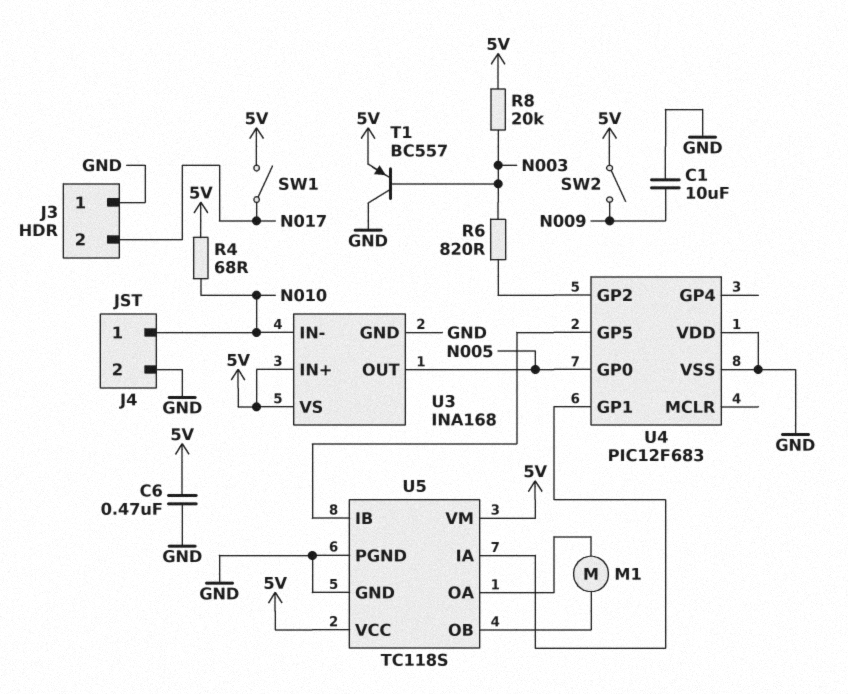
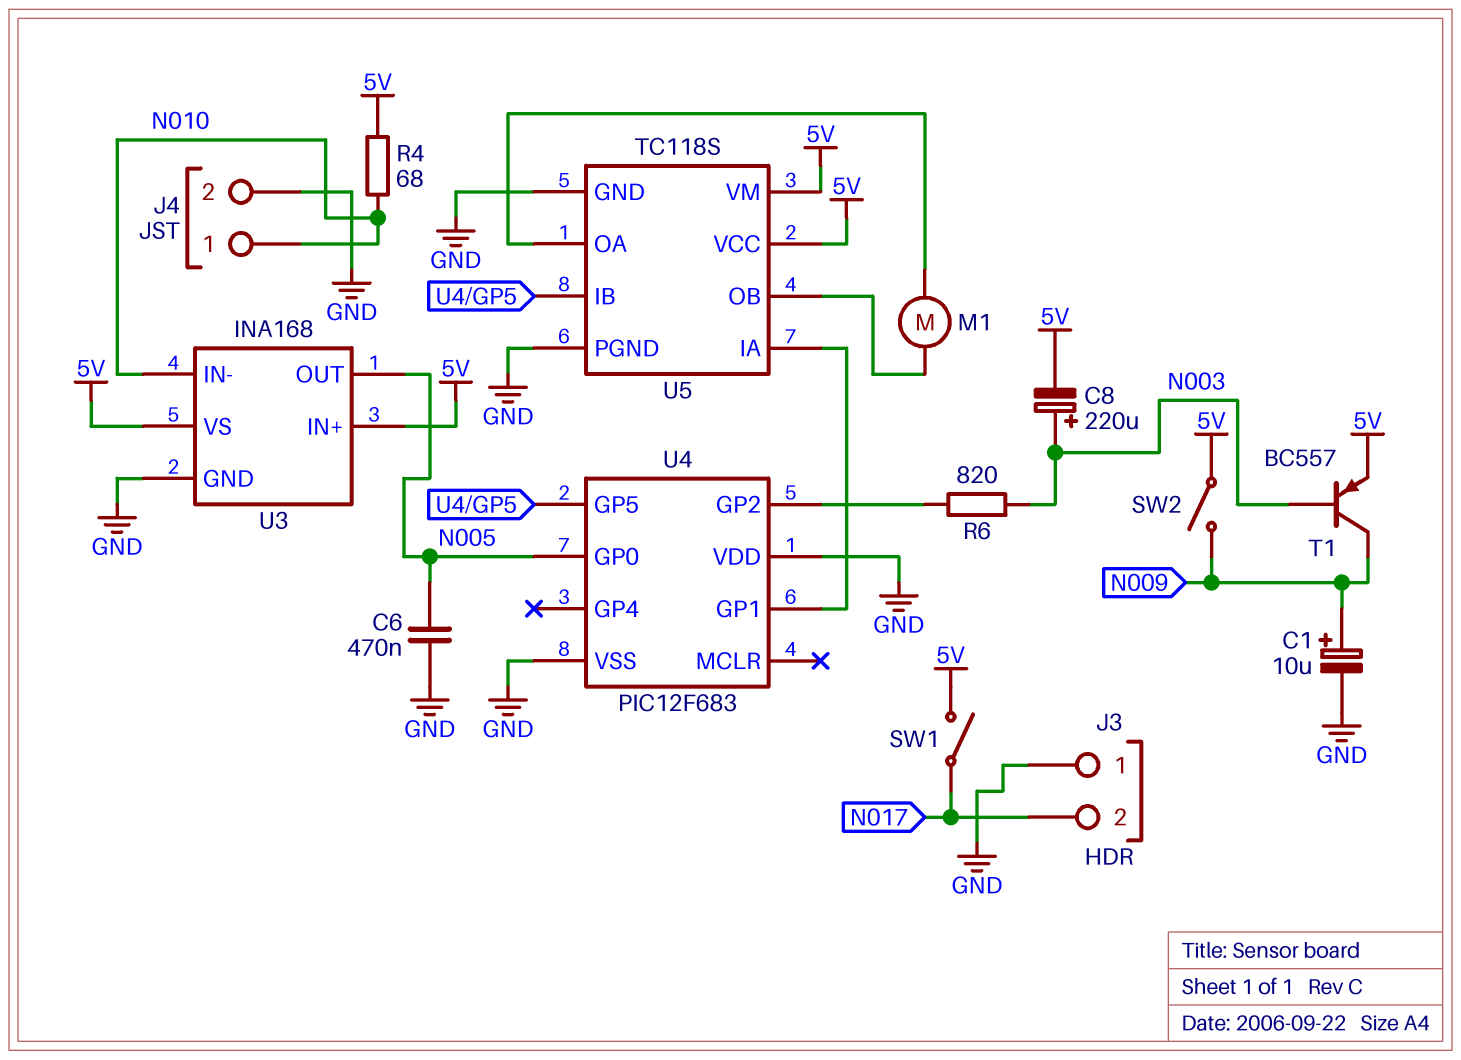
C1: 10uF (GND, N009) -> 10uF (plus N009, minus GND)
C6: 470nF (5V, GND) -> 470nF (GND, N005)
C8: none -> 220uF (plus N003, minus 5V)
R8: 20k (5V, N003) -> none
T1: PNP BC557 (B N003, C GND, E 5V) -> PNP BC557 (B N003, C N009, E 5V)

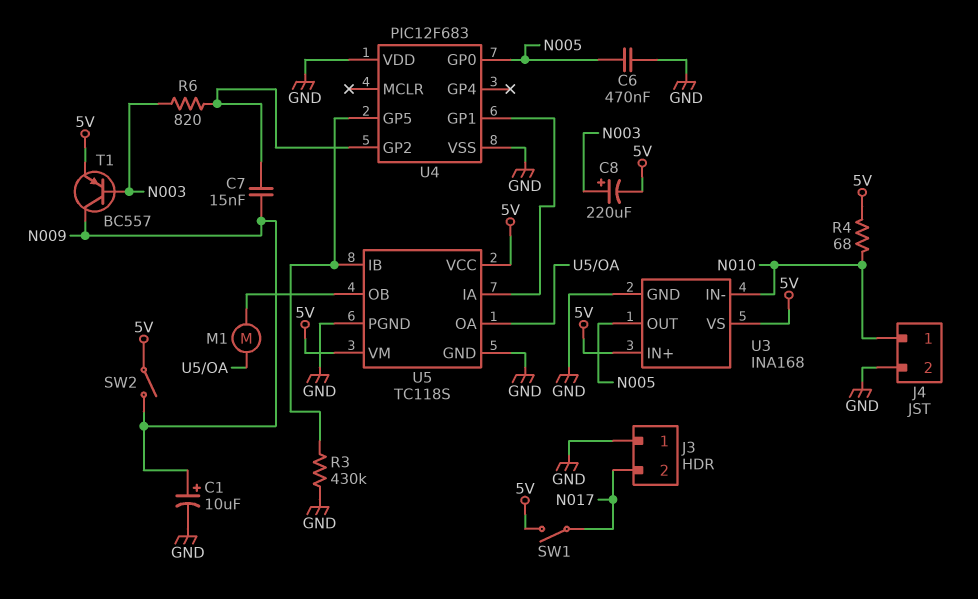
C7: none -> 15nF (N009, U4/GP2)
R3: none -> 430k (GND, U4/GP5)

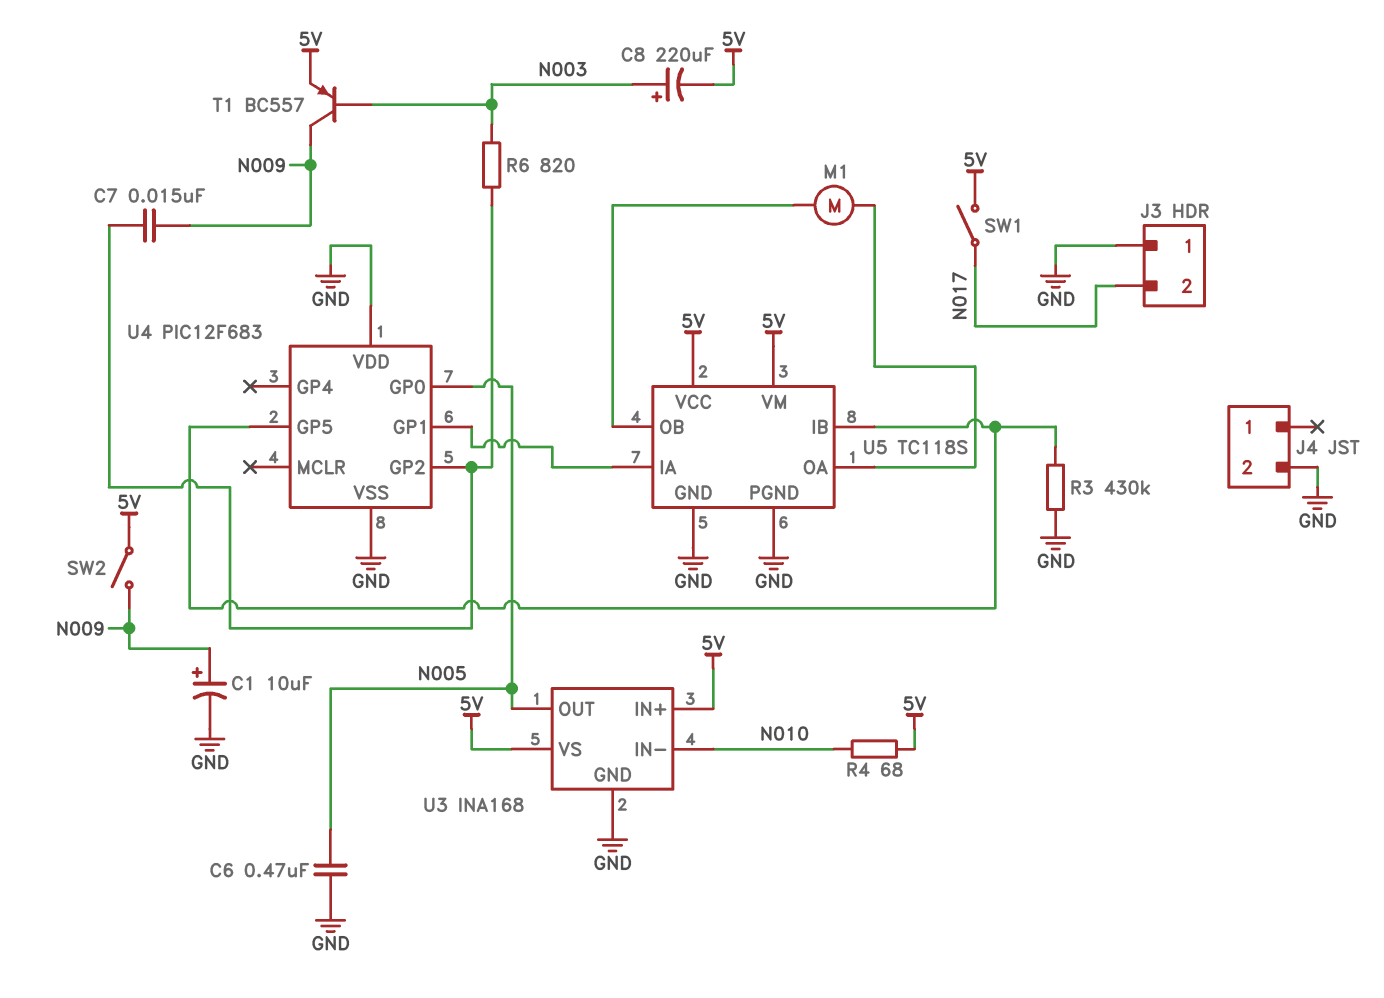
J4 pin 1: N010 -> none

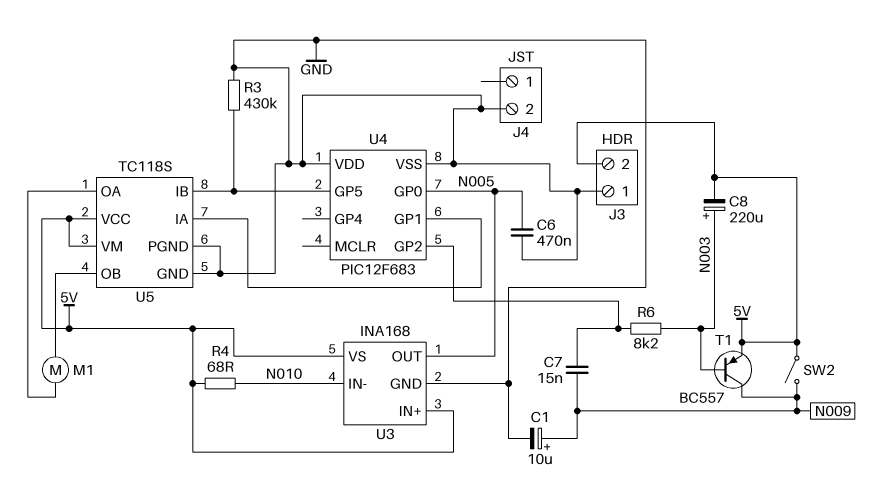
J3 pin 2: N017 -> 5V
R6: 820 (N003, U4/GP2) -> 8.2k (N003, U4/GP2)
SW1: switch (5V, N017) -> none

